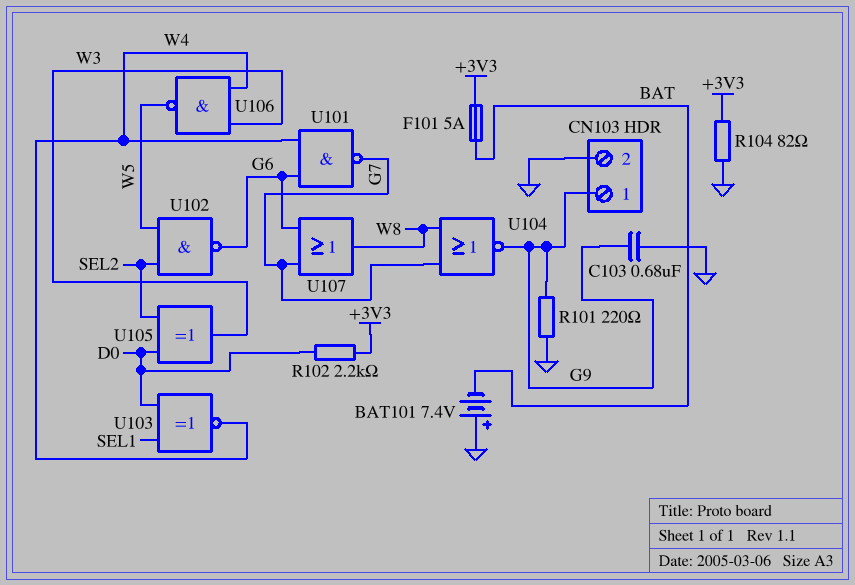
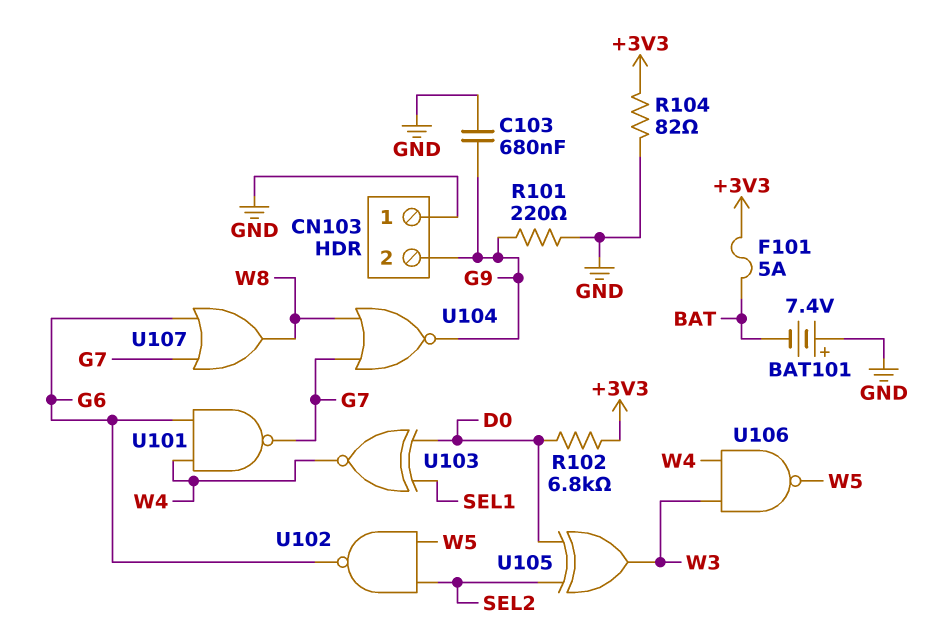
CN103 pin 1: G9 -> GND
CN103 pin 2: GND -> G9
R102: 2.2k (+3V3, D0) -> 6.8k (+3V3, D0)

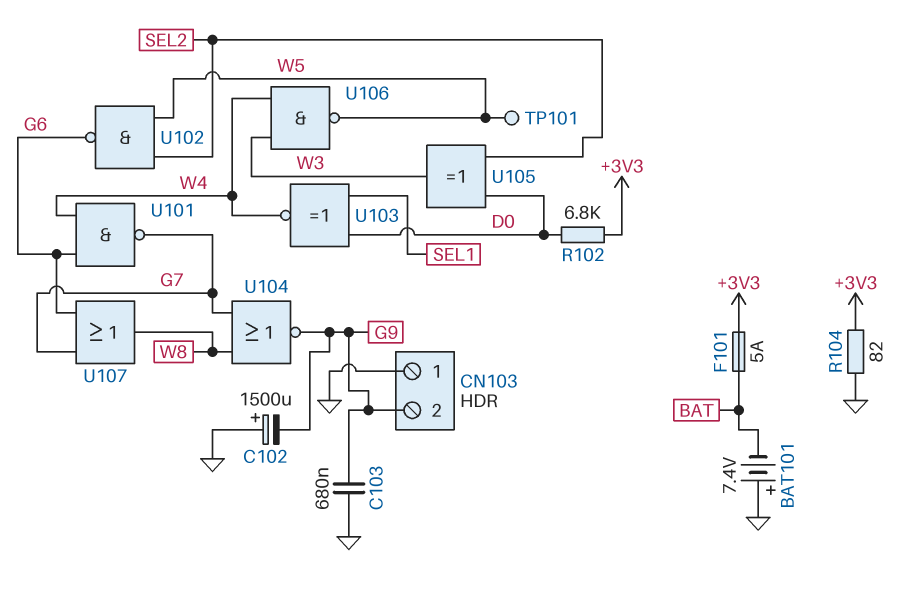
C102: none -> 1500uF (plus GND, minus G9)
R101: 220 (G9, GND) -> none
TP101: none -> test point (W5)

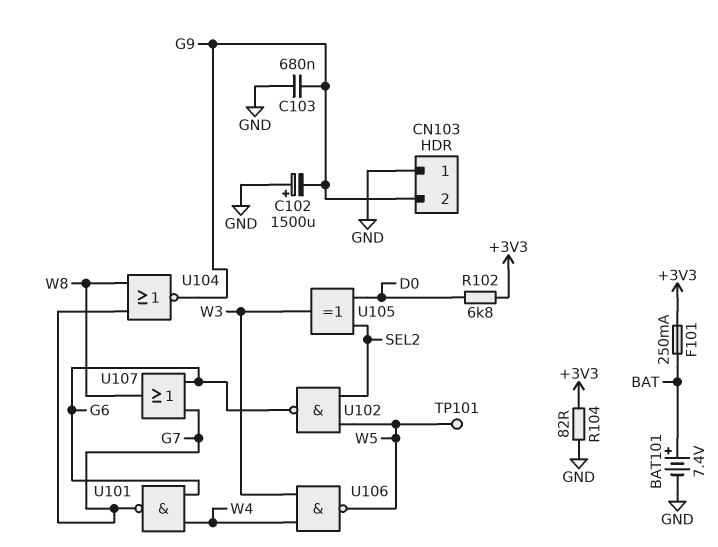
BAT101: 7.4V (plus GND, minus BAT) -> 7.4V (plus BAT, minus GND)
F101: 5A (+3V3, BAT) -> 250mA (+3V3, BAT)
U103: XNOR (in D0, in SEL1, out W4) -> none

